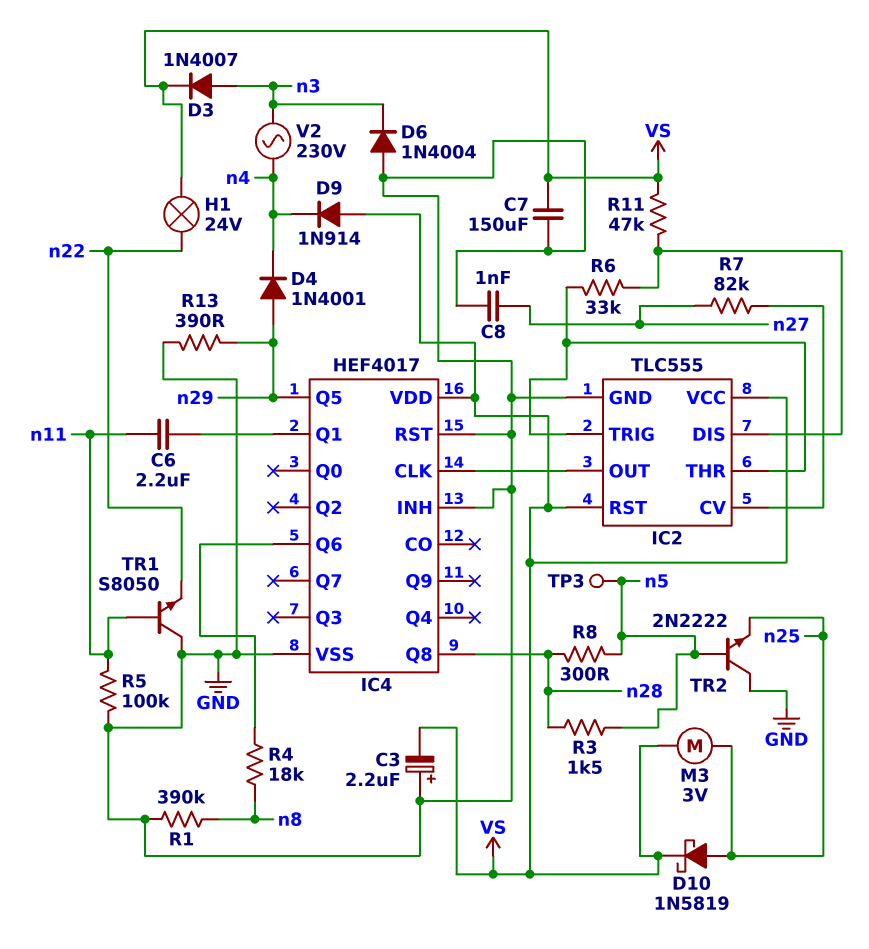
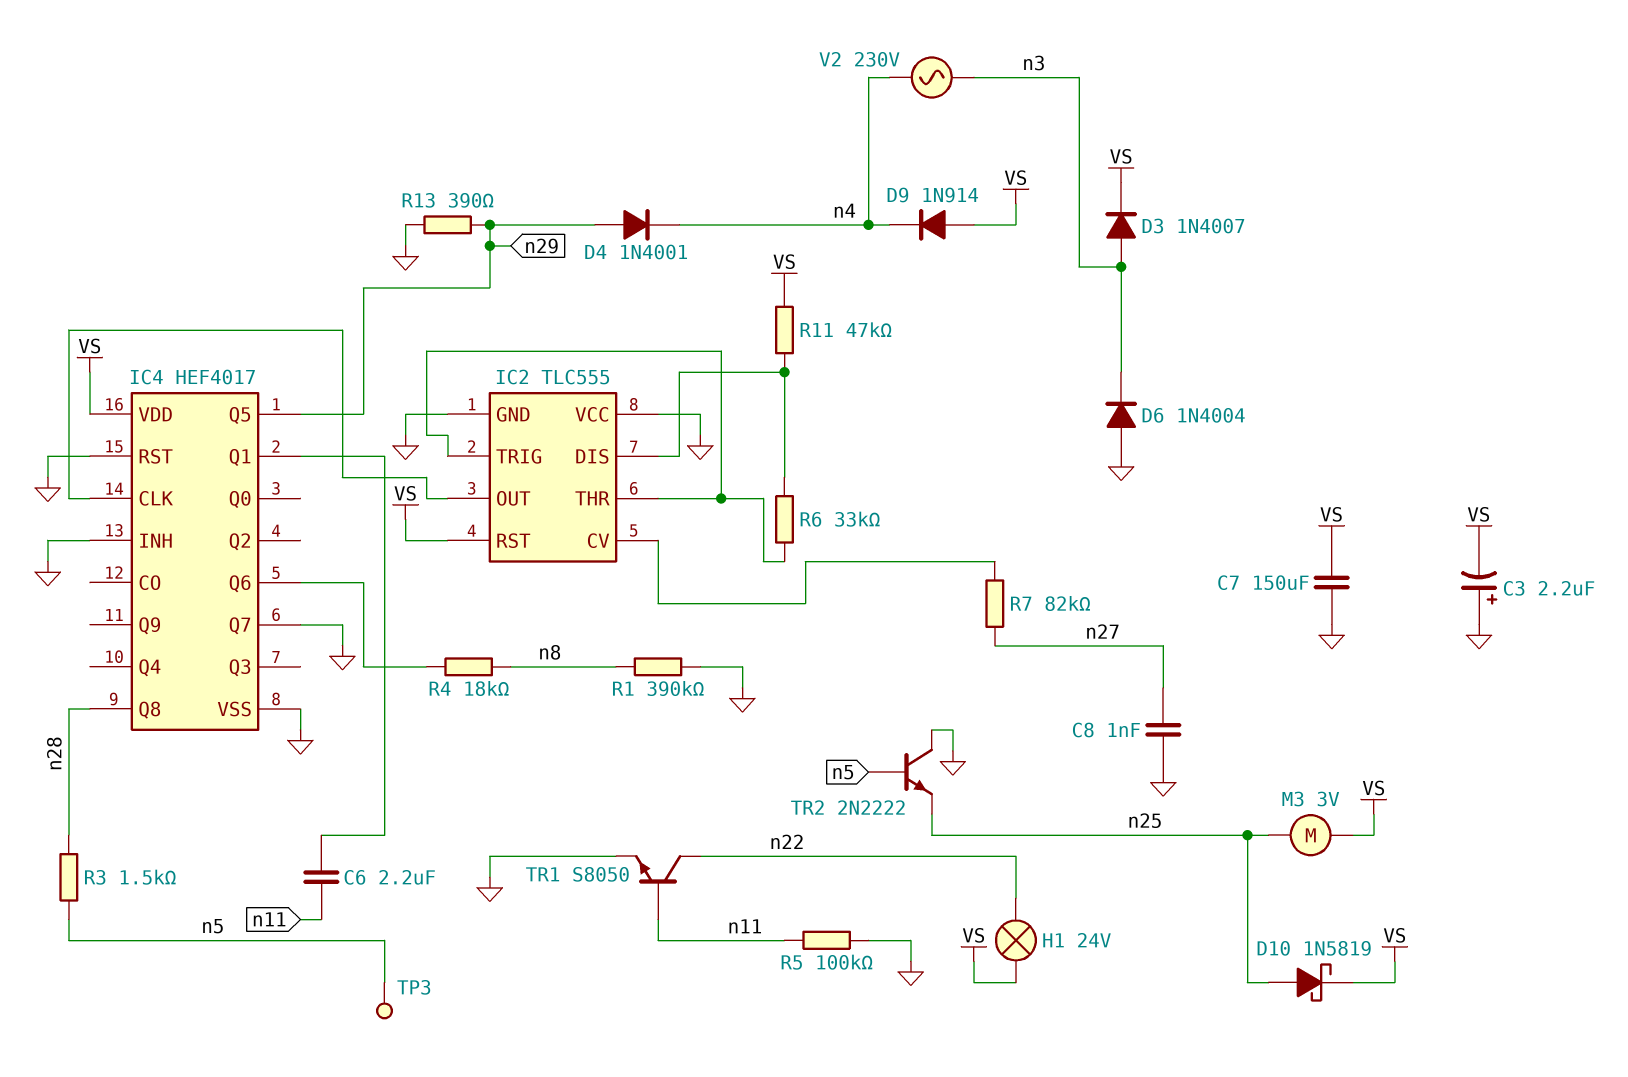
IC2 pin VCC: VS -> GND
IC4 pin Q7: none -> GND
R8: 300 (n5, n28) -> none
TR1: NPN S8050 (B n11, C GND, E n22) -> NPN S8050 (B n11, C n22, E GND)

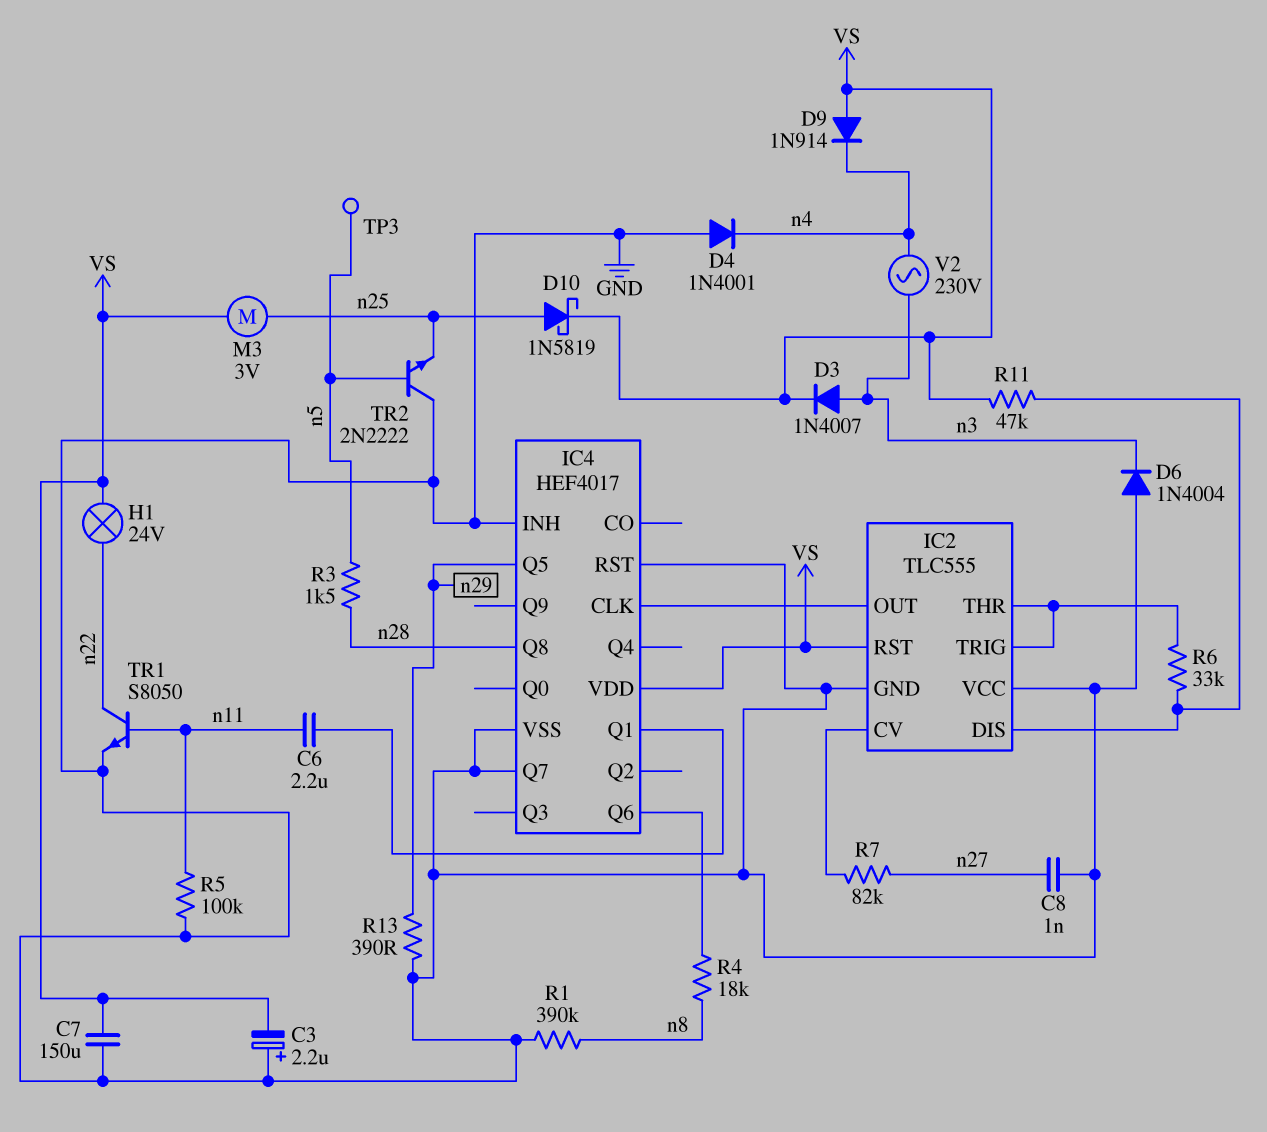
D4: diode 1N4001 (A n29, K n4) -> diode 1N4001 (A GND, K n4)

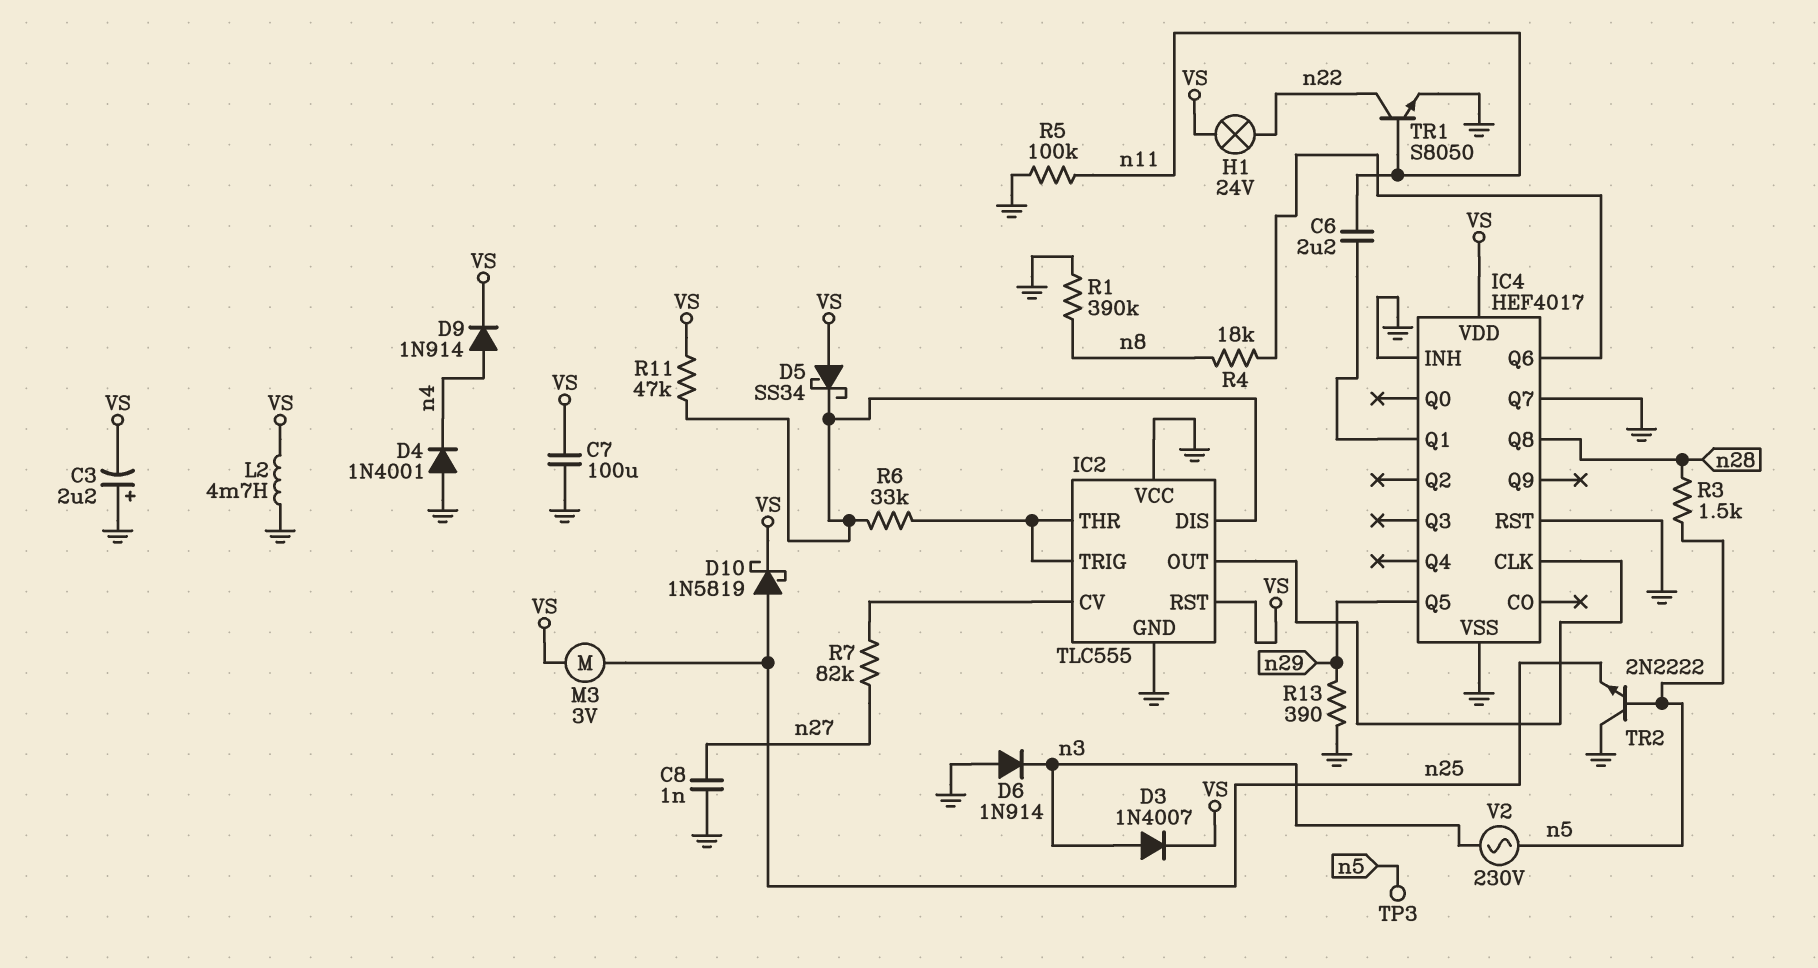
C7: 150uF (GND, VS) -> 100uF (GND, VS)
D5: none -> schottky SS34 (A VS, K IC2/DIS)
D6: diode 1N4004 (A GND, K n3) -> diode 1N914 (A GND, K n3)
D9: diode 1N914 (A VS, K n4) -> diode 1N914 (A n4, K VS)
L2: none -> 4.7mH (GND, VS)
V2: AC 230V (n3, n4) -> AC 230V (n3, n5)

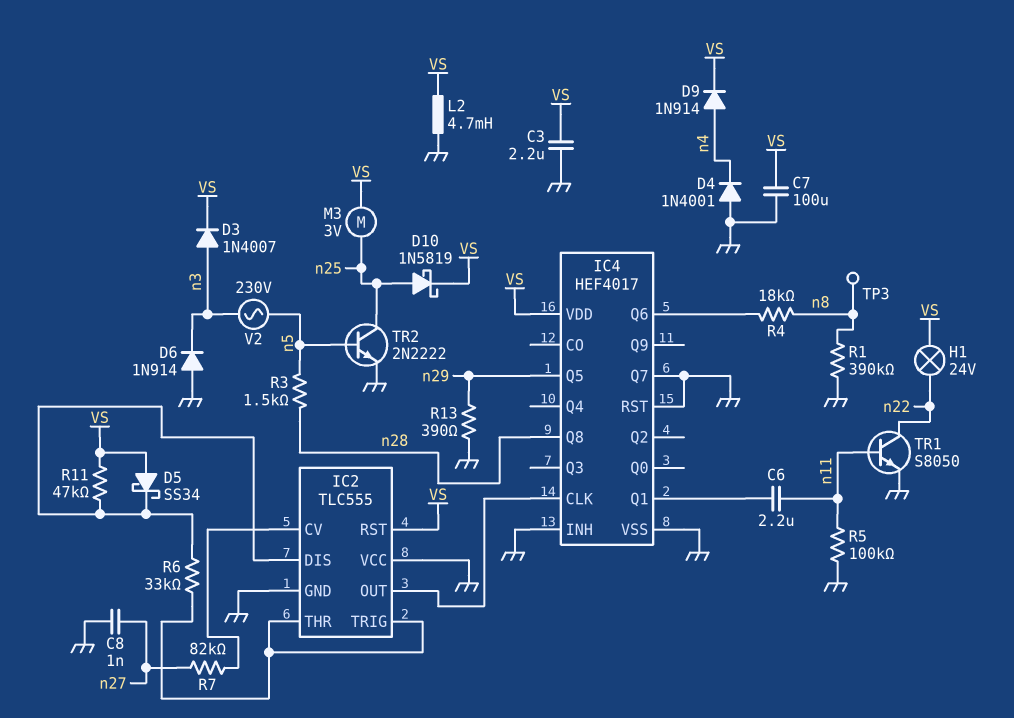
C3: 2.2uF (plus GND, minus VS) -> 2.2uF (GND, VS)
TP3: test point (n5) -> test point (n8)
TR2: NPN 2N2222 (B n5, C GND, E n25) -> NPN 2N2222 (B n5, C n25, E GND)

